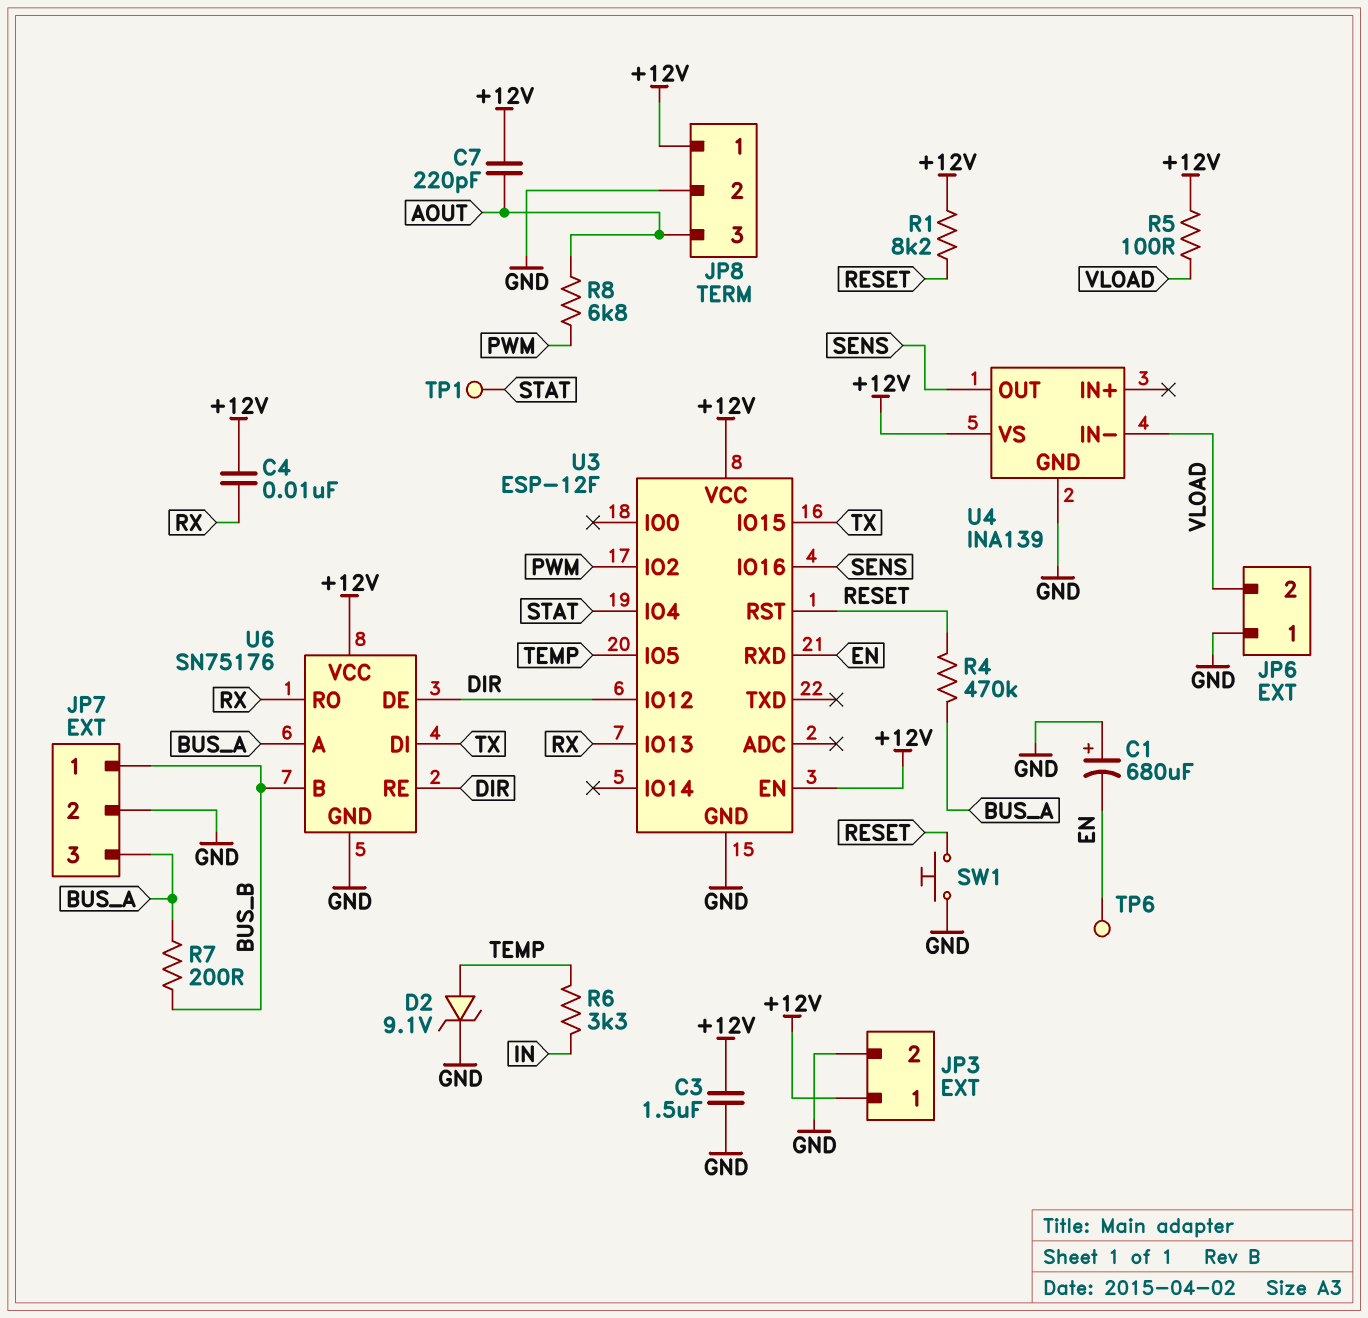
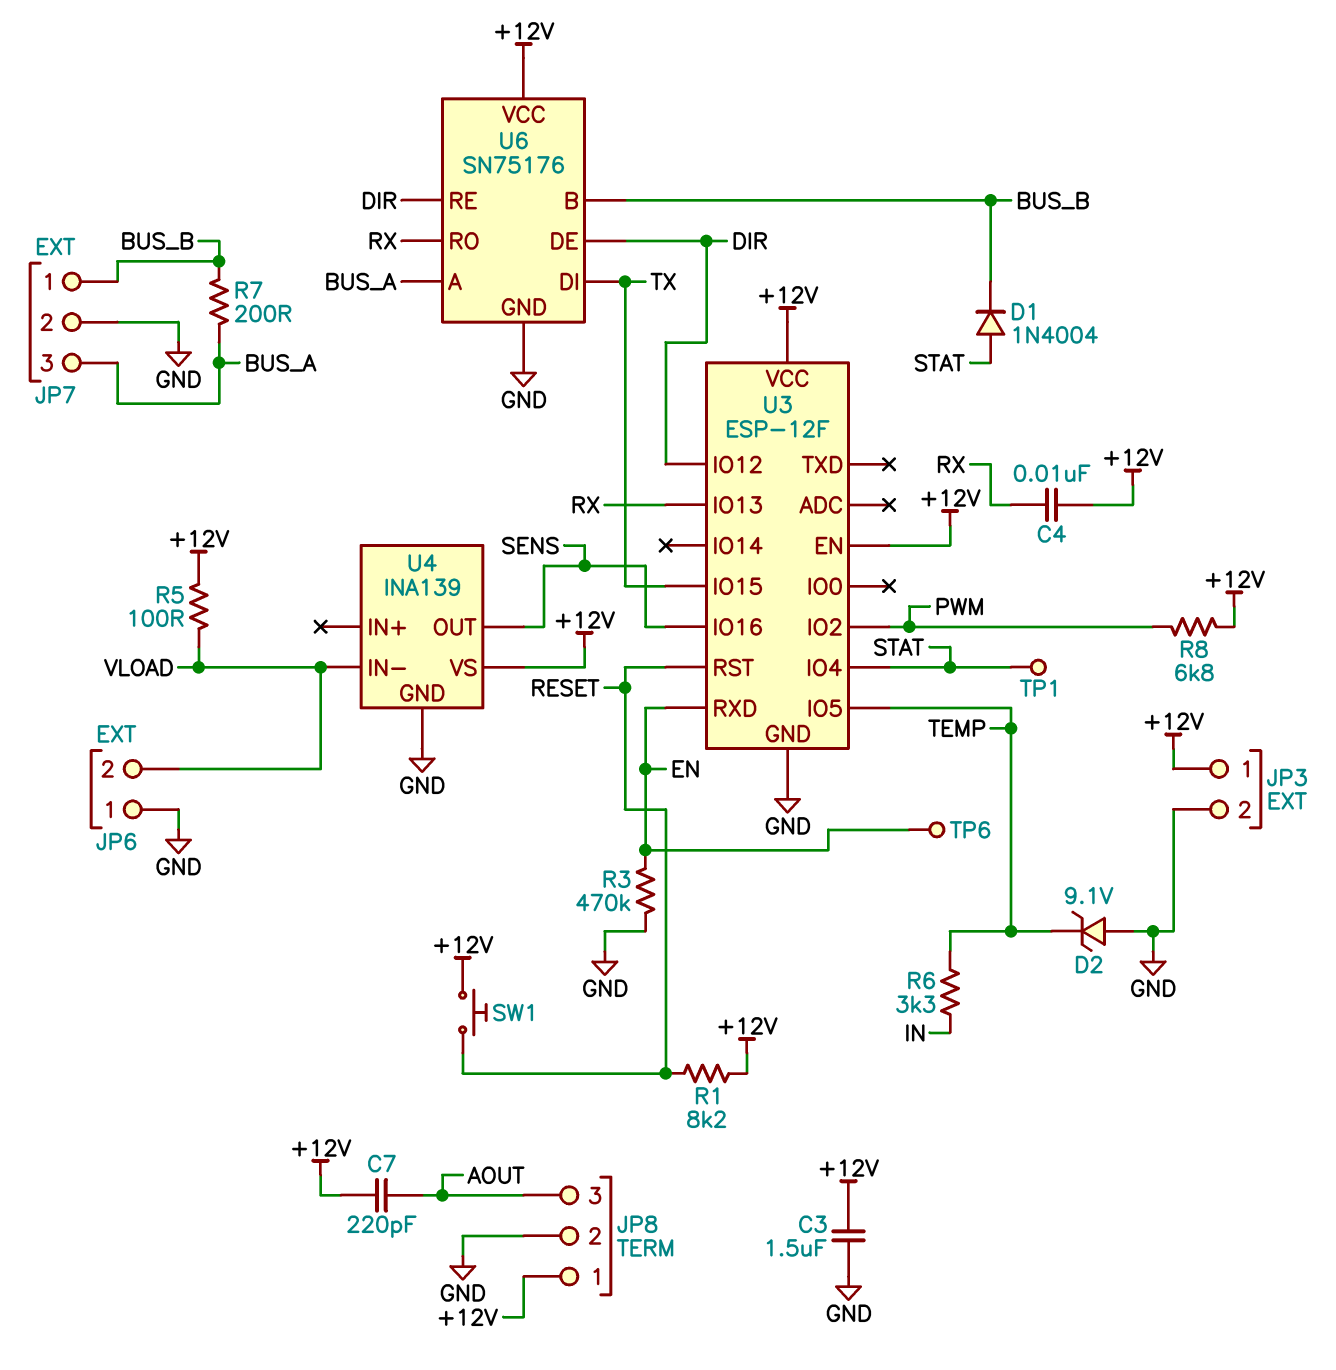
C1: 680uF (plus GND, minus EN) -> none
D1: none -> diode 1N4004 (A STAT, K BUS_B)
D2: zener 9.1V (A TEMP, K GND) -> zener 9.1V (A GND, K TEMP)
R3: none -> 470k (EN, GND)
R4: 470k (BUS_A, RESET) -> none
R8: 6.8k (AOUT, PWM) -> 6.8k (+12V, PWM)
SW1: button (GND, RESET) -> button (+12V, RESET)

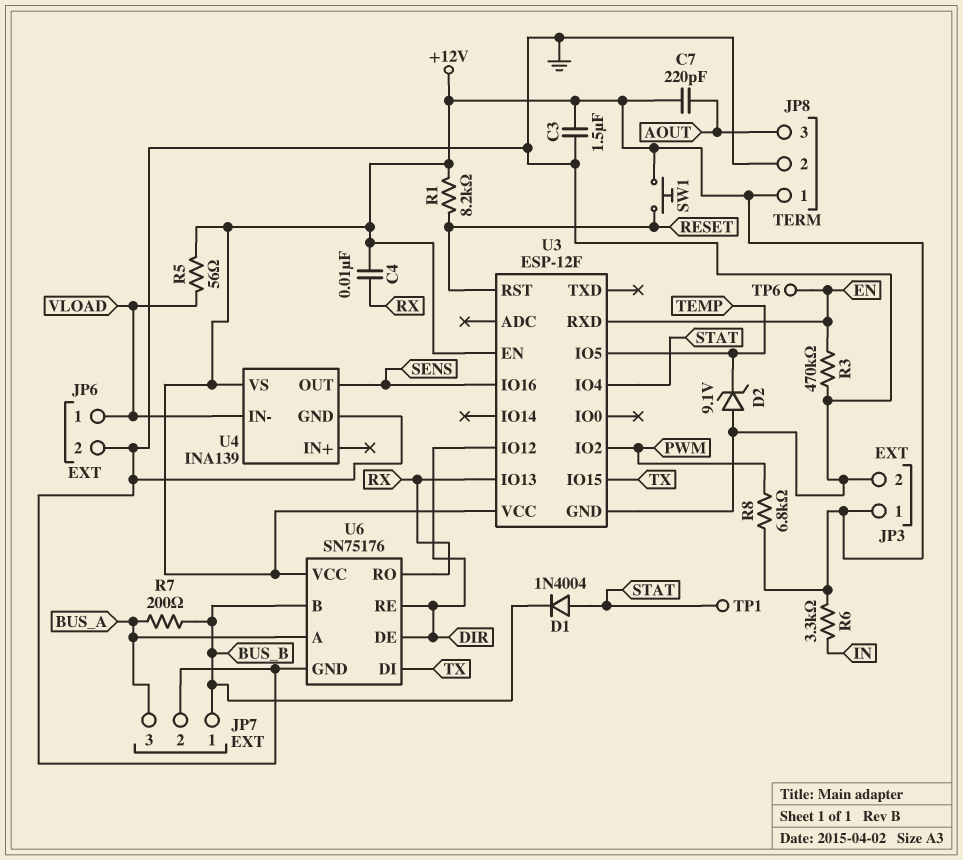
JP6 pin 1: GND -> VLOAD
JP6 pin 2: VLOAD -> GND
R5: 100 (+12V, VLOAD) -> 56 (+12V, VLOAD)
R6: 3.3k (IN, TEMP) -> 3.3k (+12V, IN)

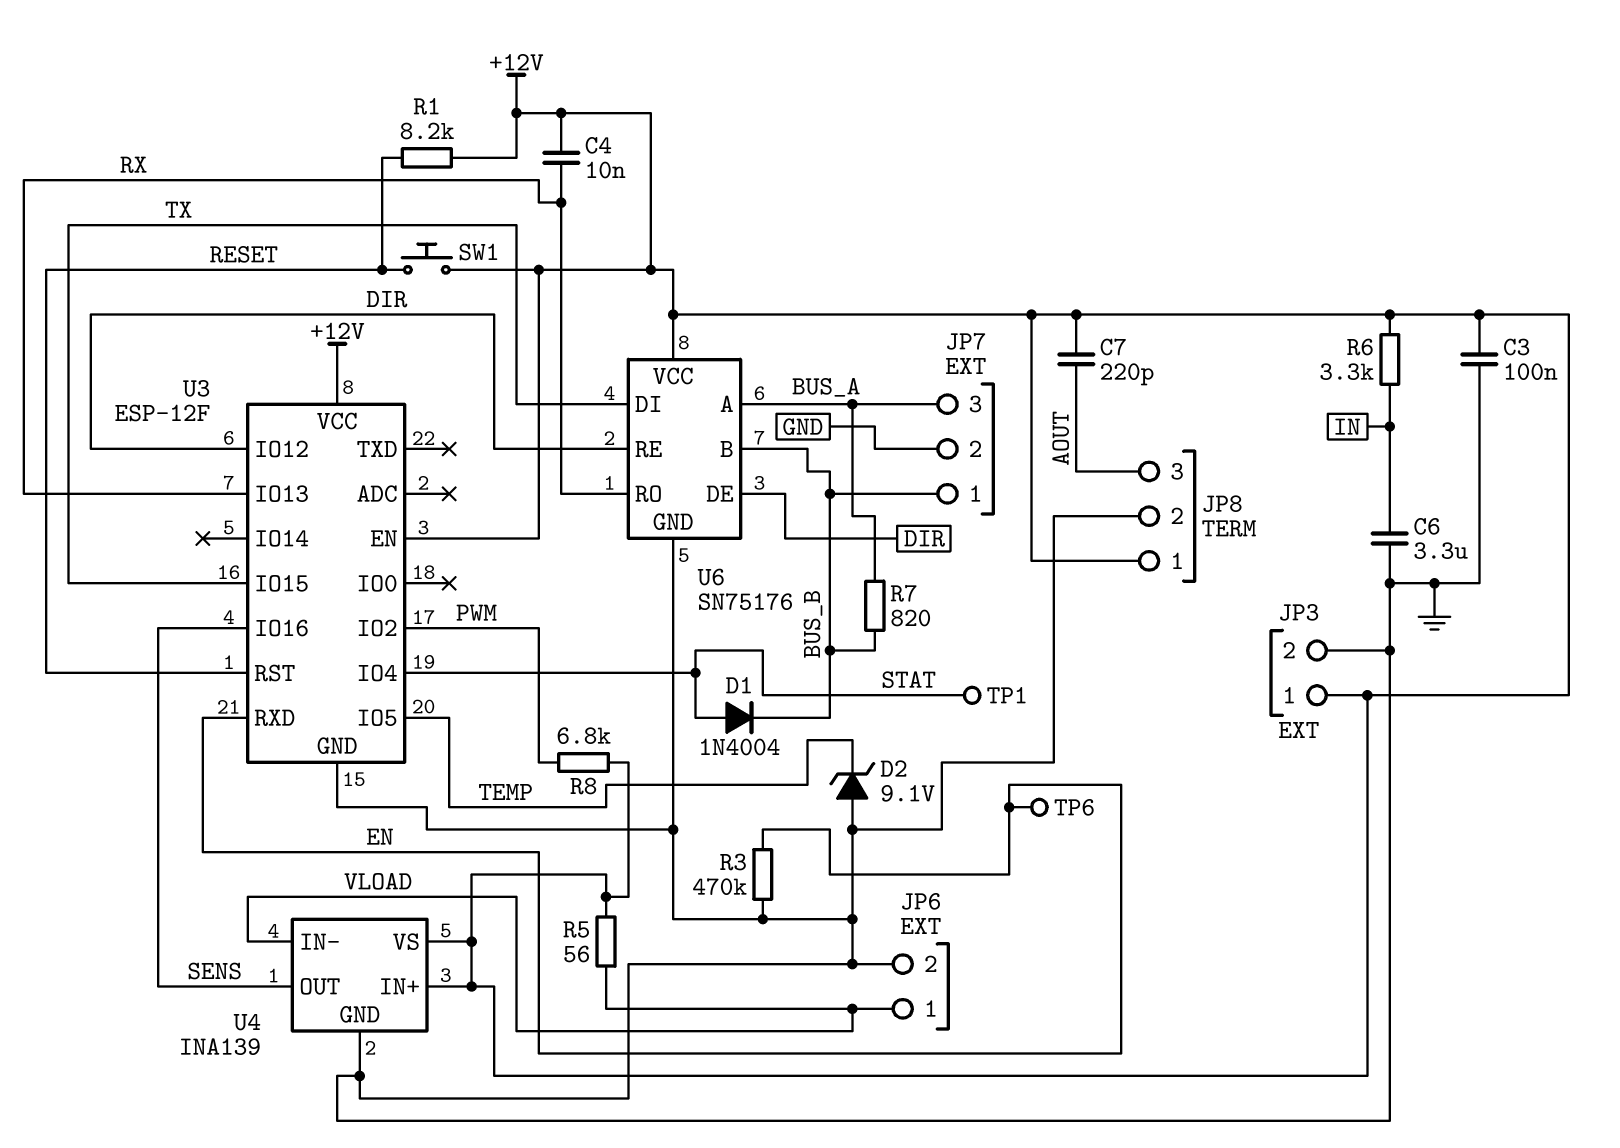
C3: 1.5uF (+12V, GND) -> 100nF (+12V, GND)
C6: none -> 3.3uF (GND, IN)
R7: 200 (BUS_A, BUS_B) -> 820 (BUS_A, BUS_B)
U4 pin IN+: none -> +12V

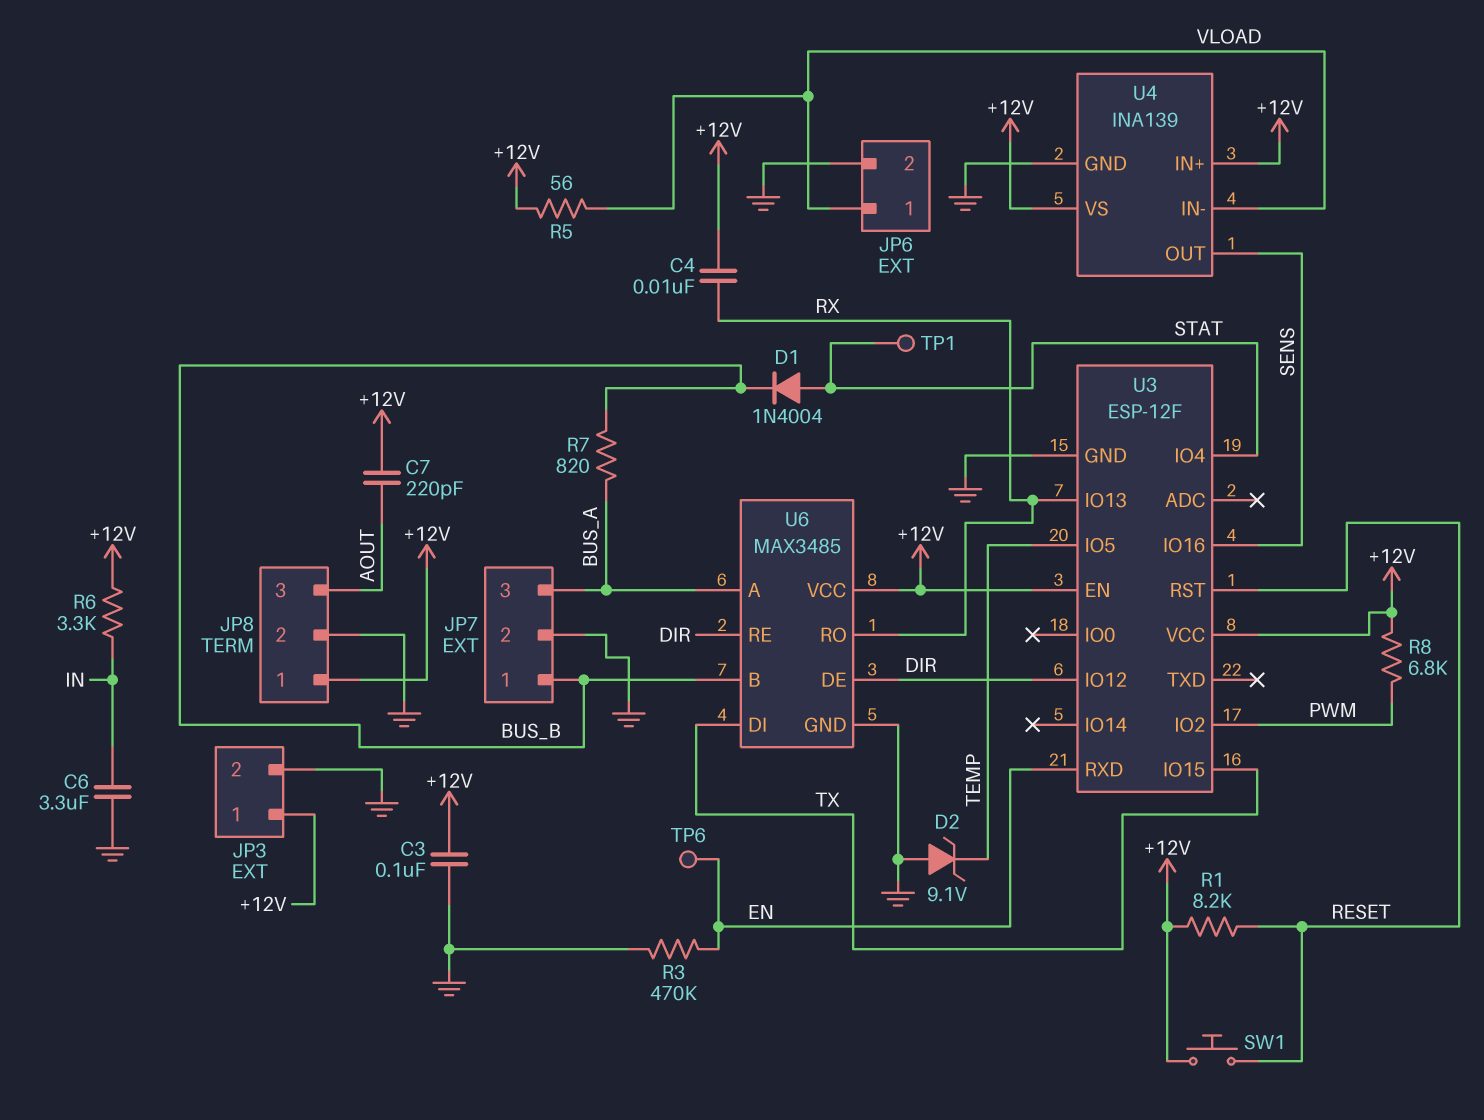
U6: SN75176 -> MAX3485

